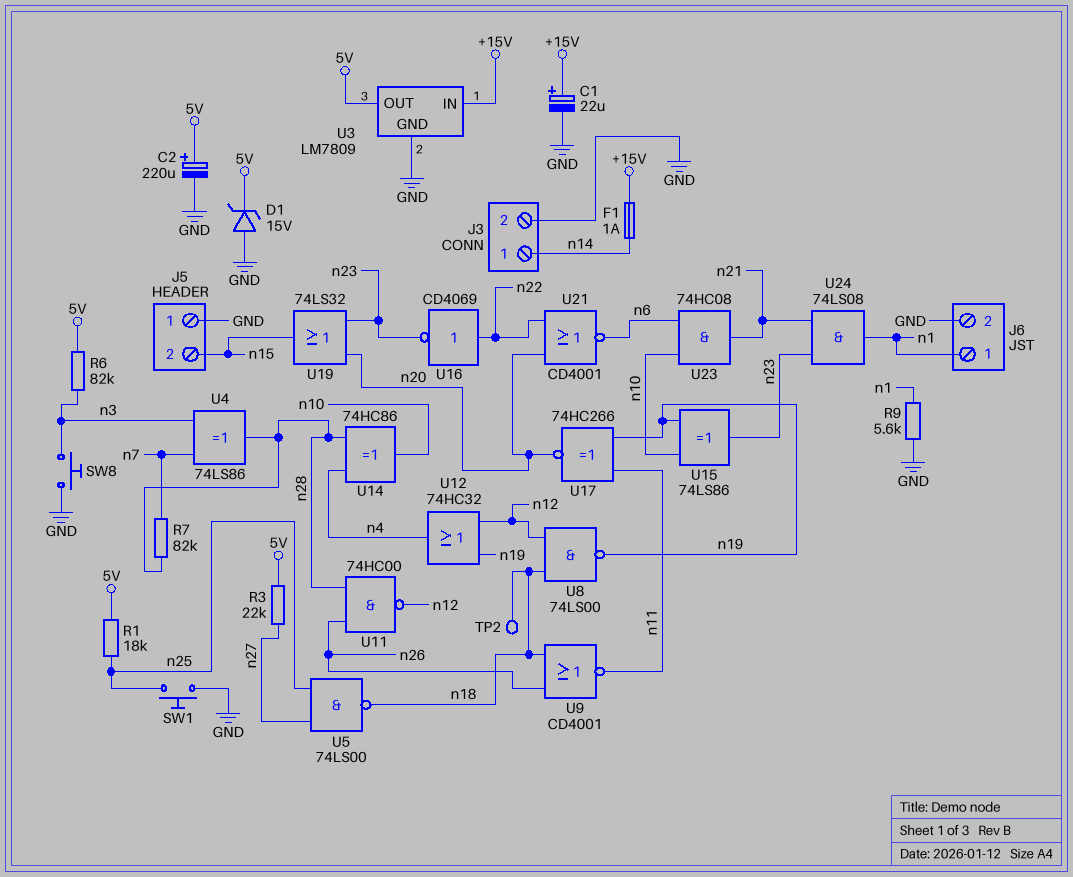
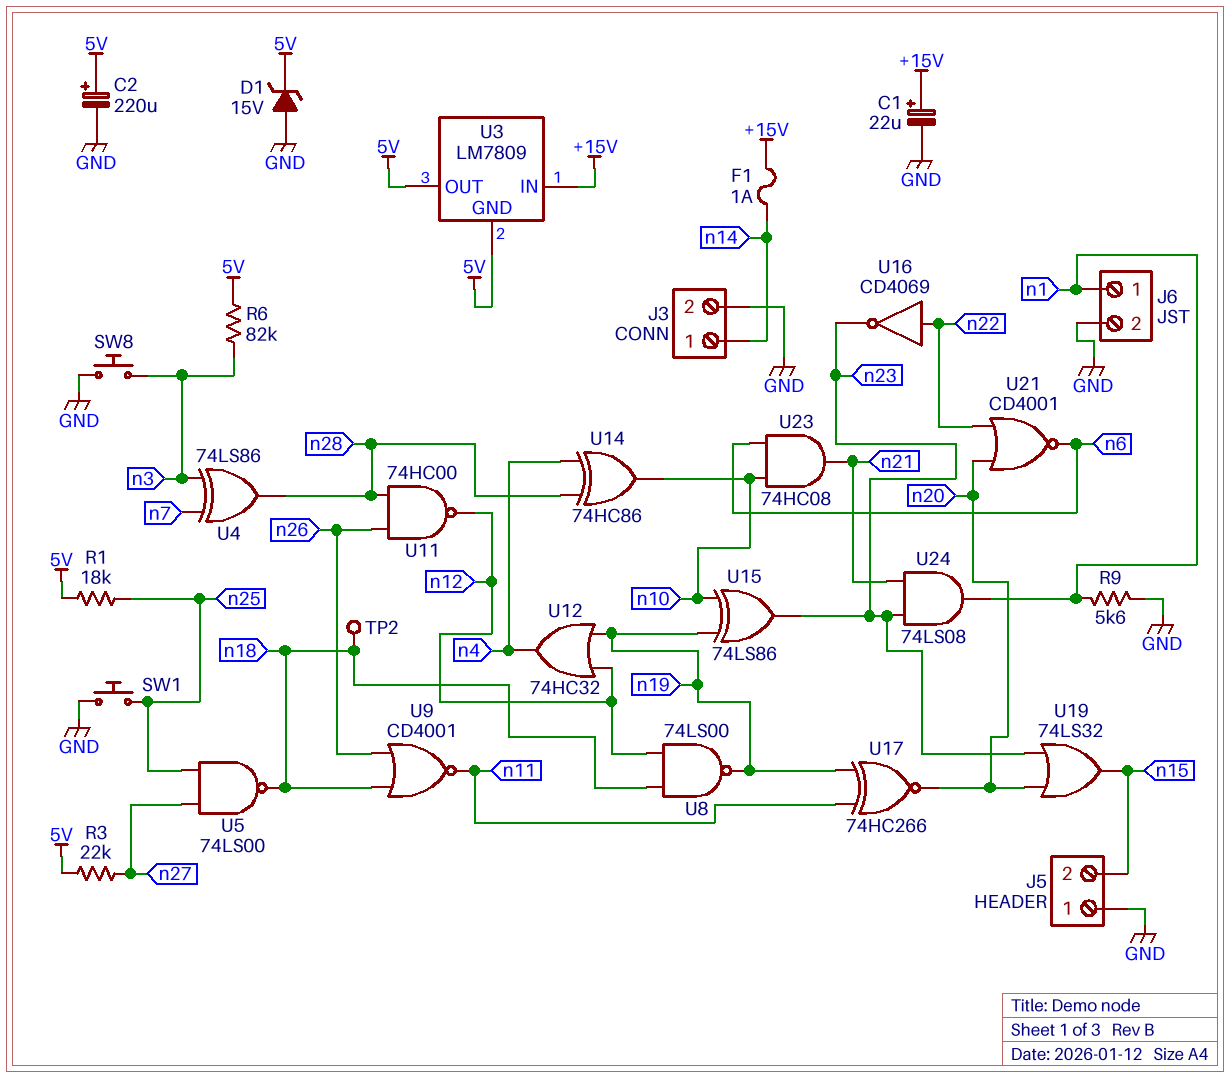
R7: 82k (n7, n28) -> none
U3 pin GND: GND -> 5V

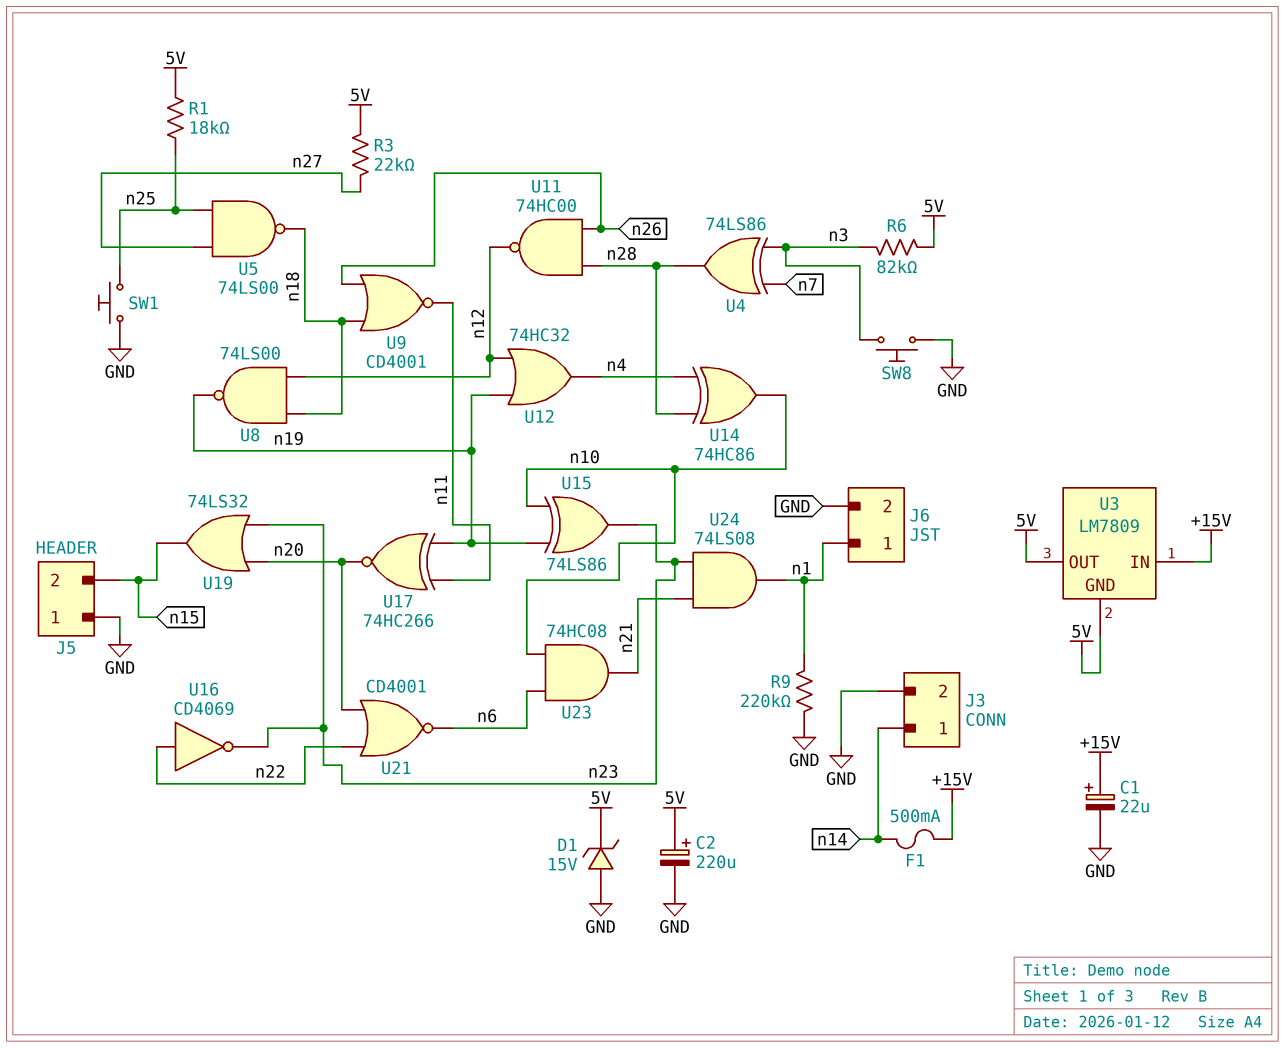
F1: 1A (+15V, n14) -> 500mA (+15V, n14)
R9: 5.6k (GND, n1) -> 220k (GND, n1)
TP2: test point (n18) -> none

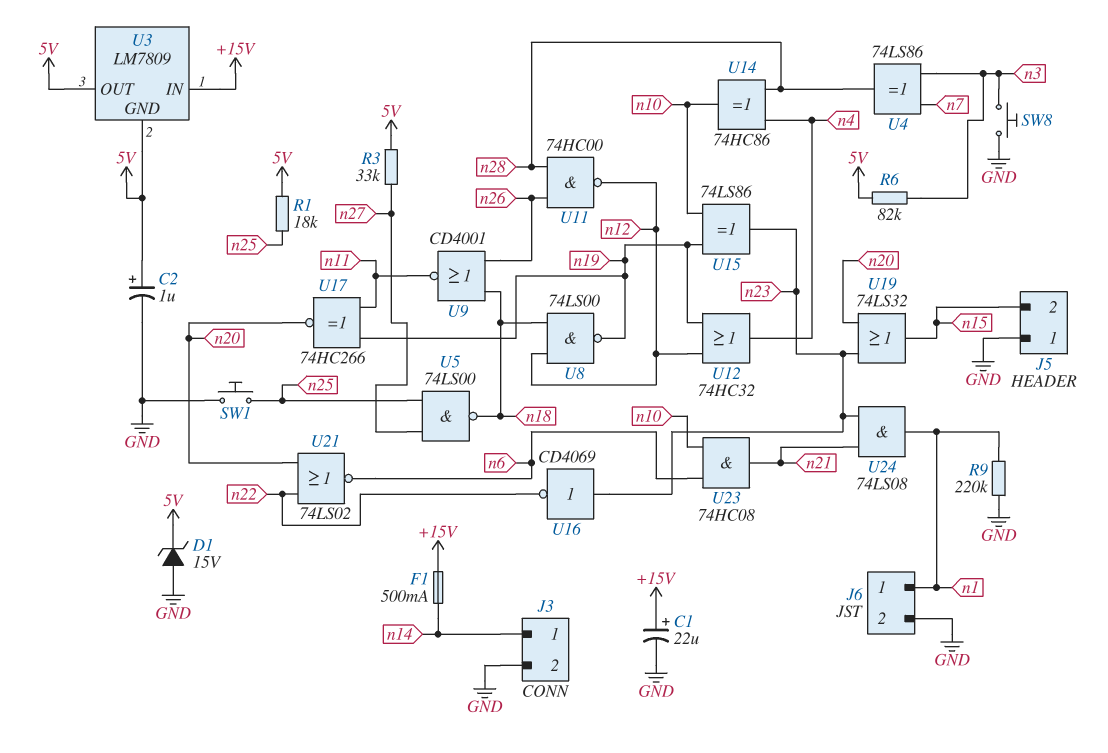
C2: 220uF (plus 5V, minus GND) -> 1uF (plus 5V, minus GND)
R3: 22k (5V, n27) -> 33k (5V, n27)
U16: NOT CD4069 (in n22, out n23) -> NOT CD4069 (in n23, out n22)
U21: NOR CD4001 (in n20, in n22, out n6) -> NOR 74LS02 (in n20, in n22, out n6)

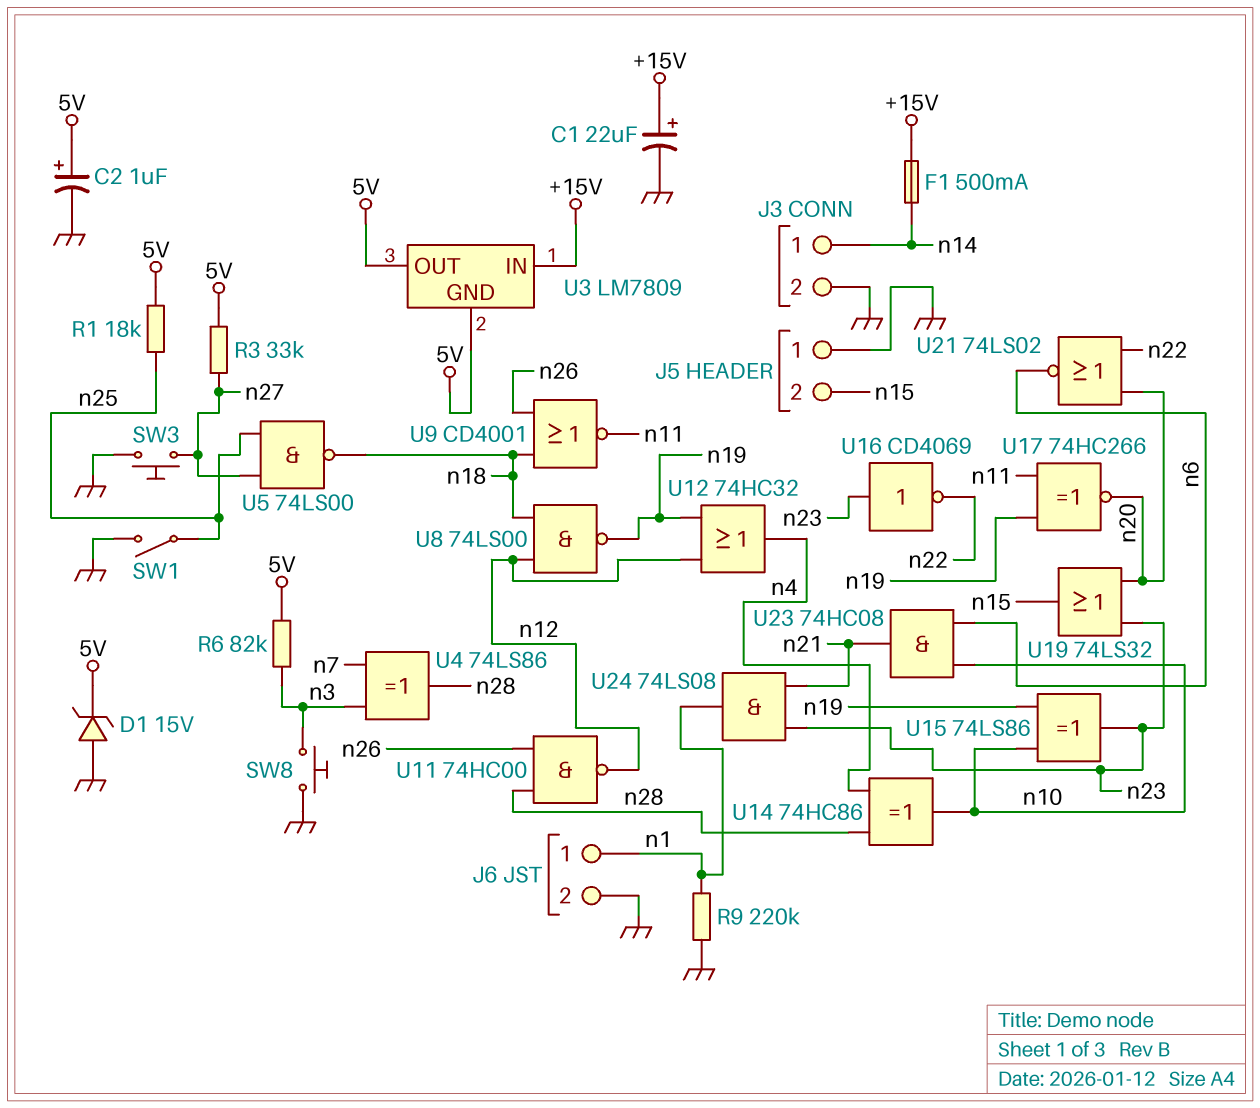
SW1: button (GND, n25) -> switch (GND, n25)
SW3: none -> button (GND, n27)

